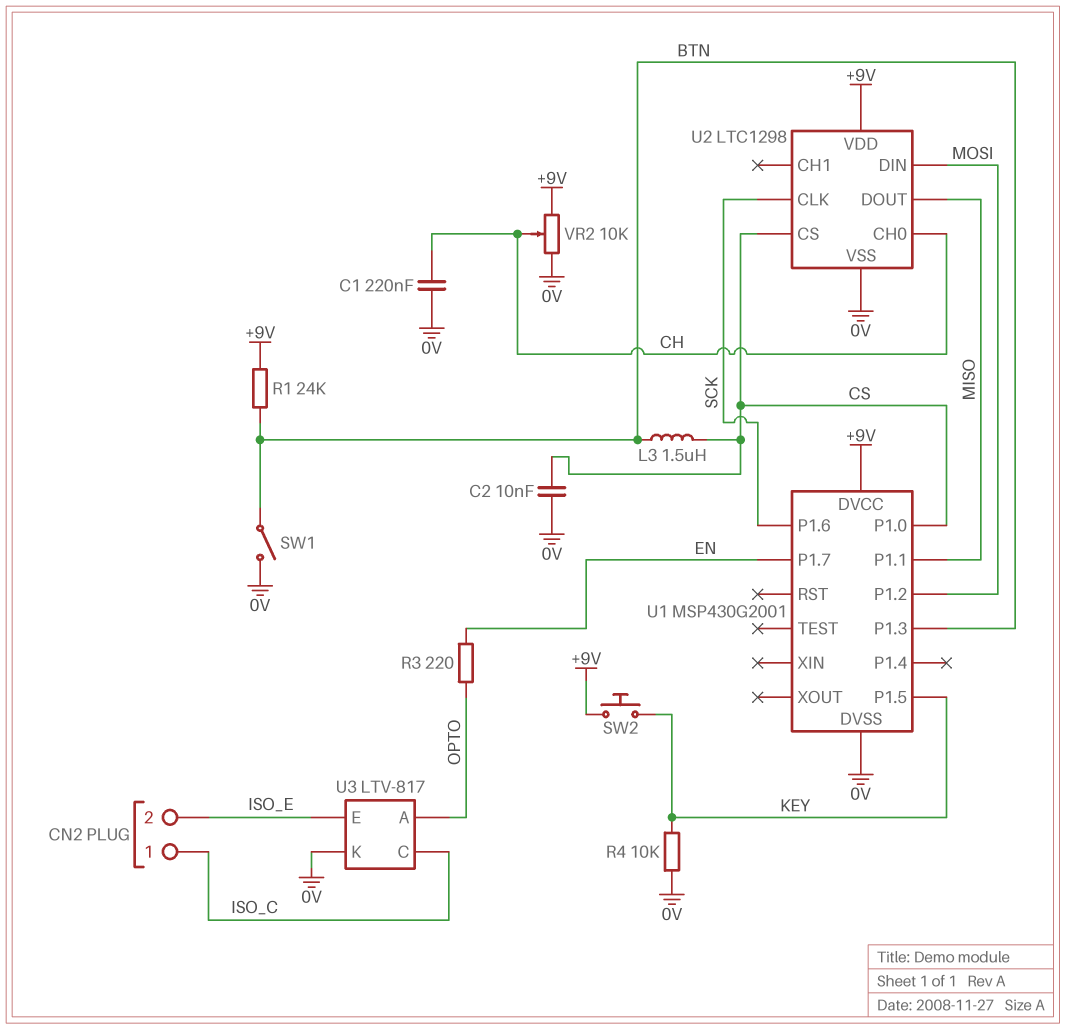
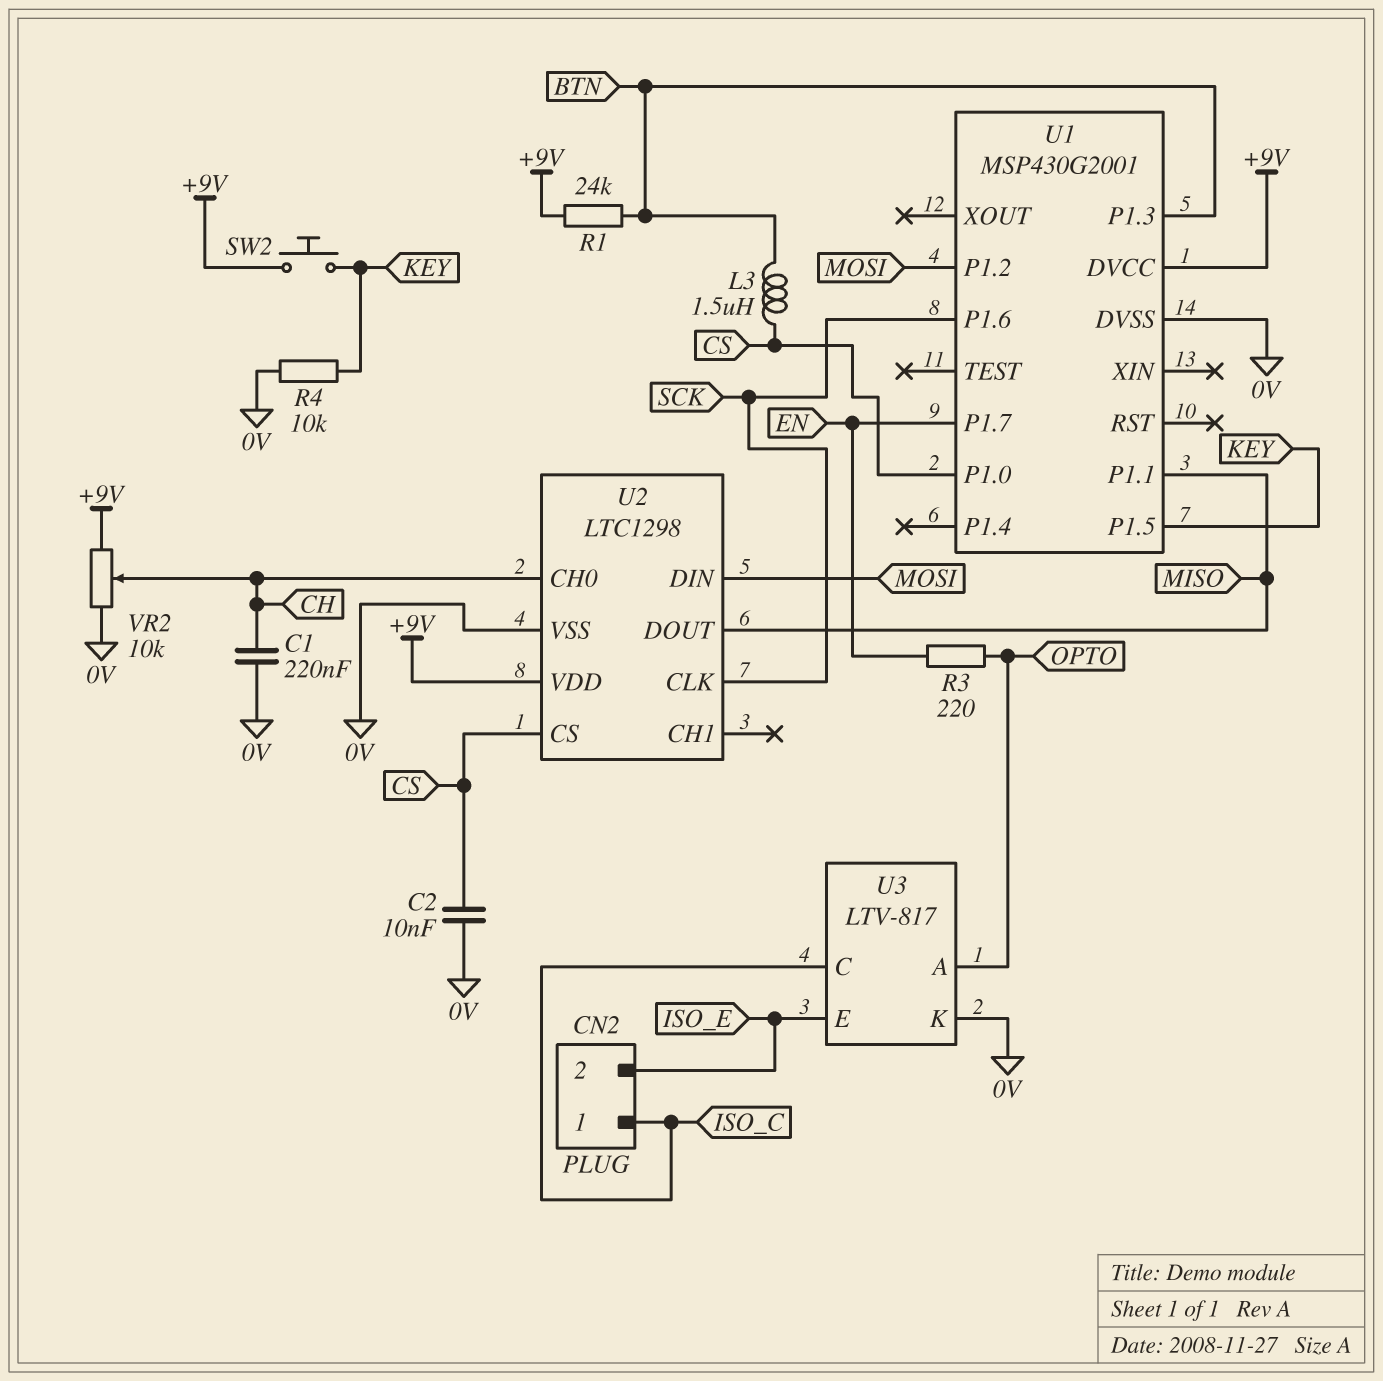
SW1: switch (0V, BTN) -> none

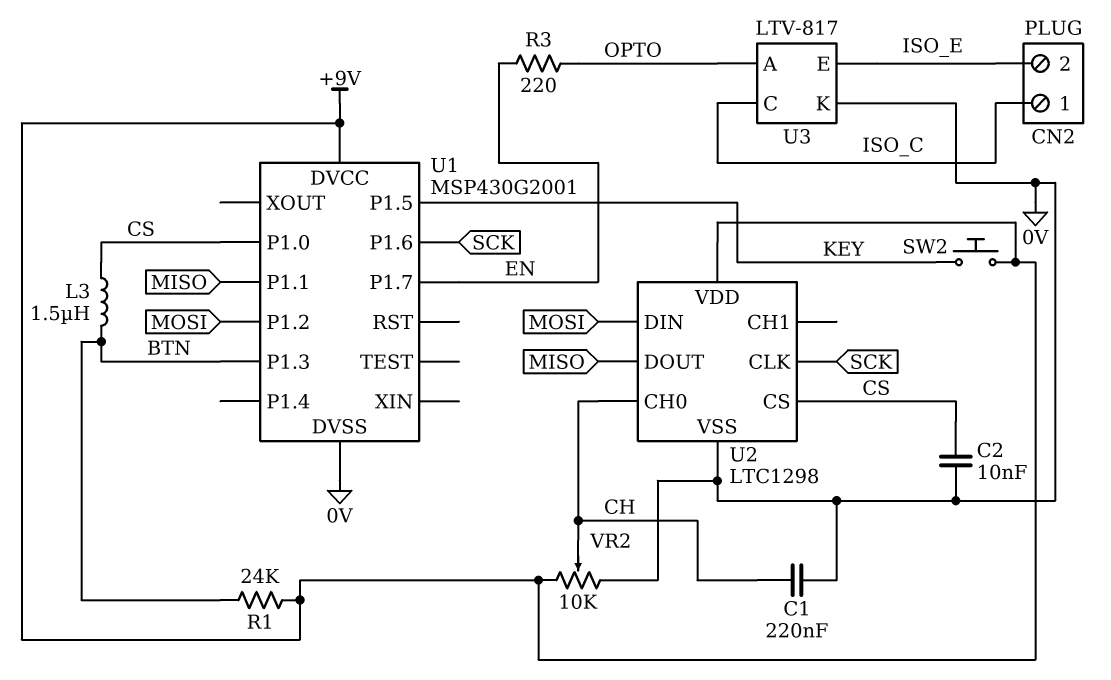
R4: 10k (0V, KEY) -> none

